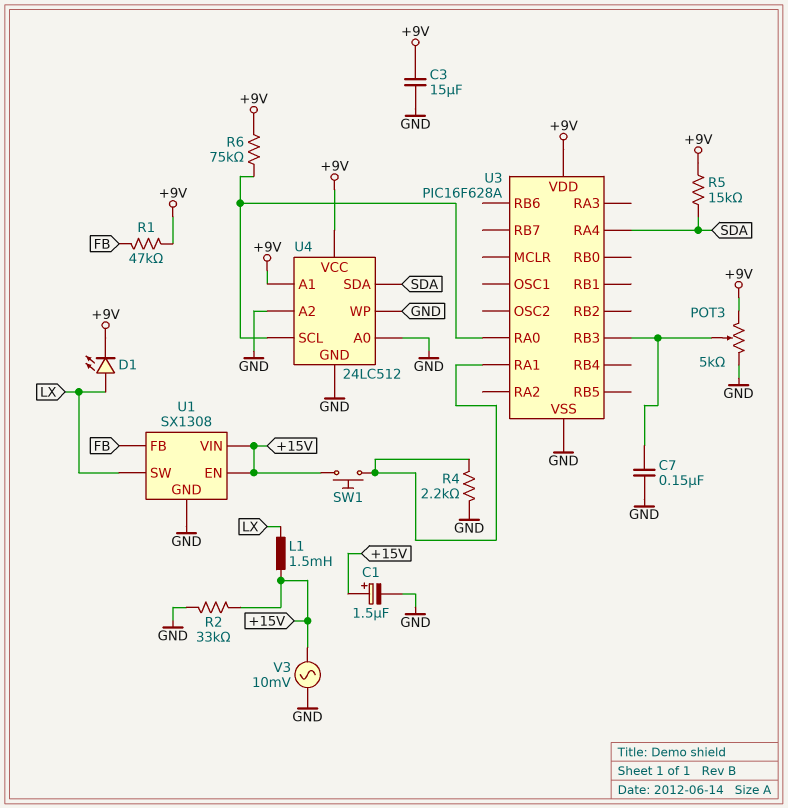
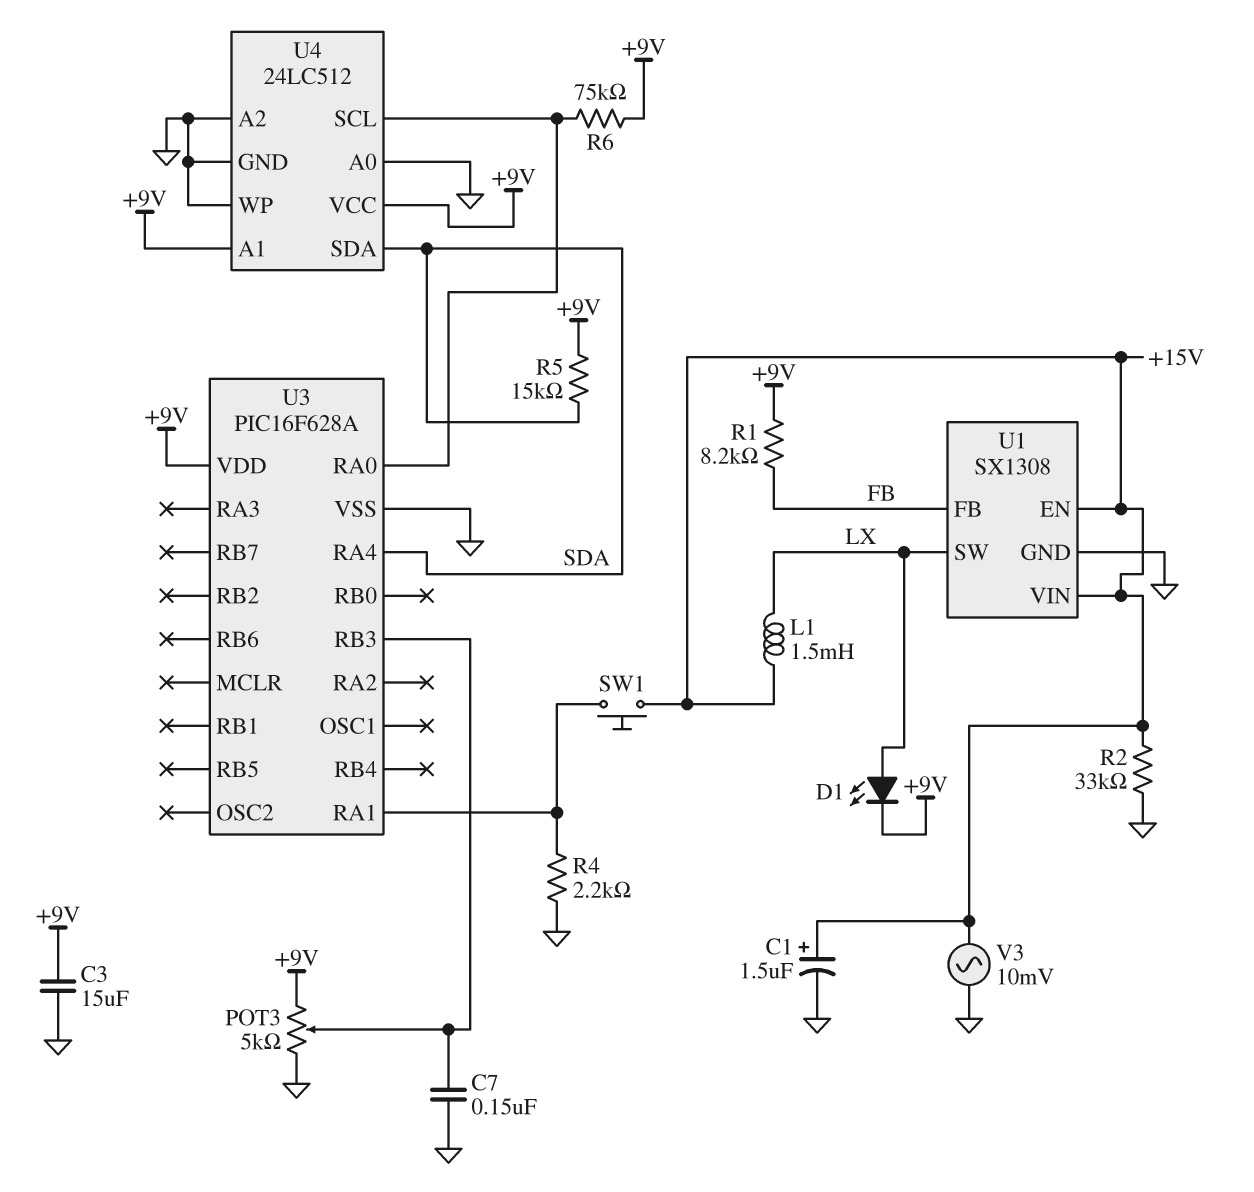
R1: 47k (+9V, FB) -> 8.2k (+9V, FB)

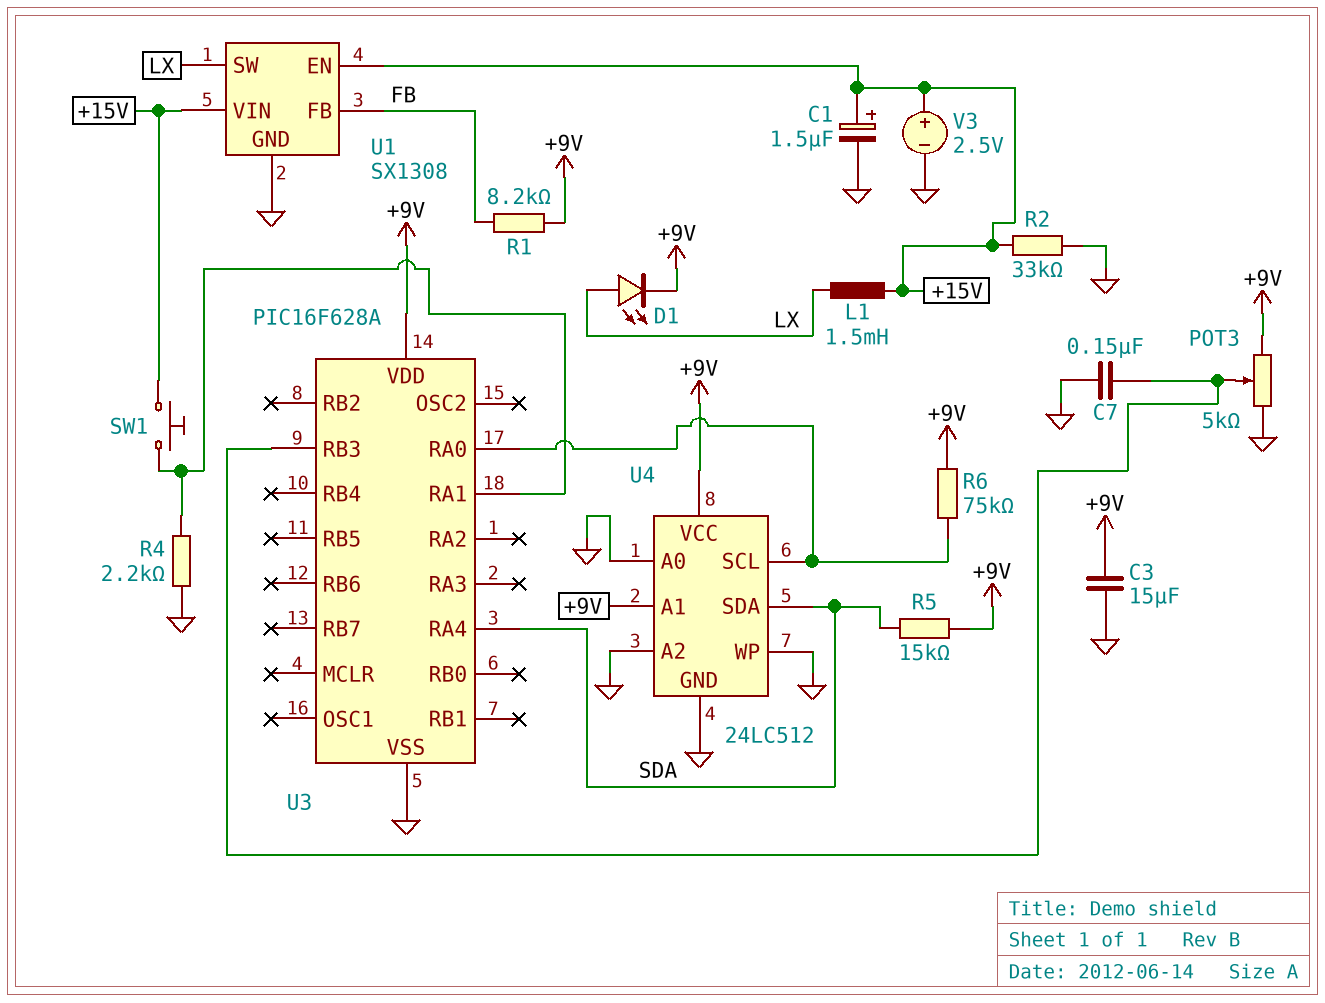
V3: AC 10mV (+15V, GND) -> 2.5V (plus +15V, minus GND)

